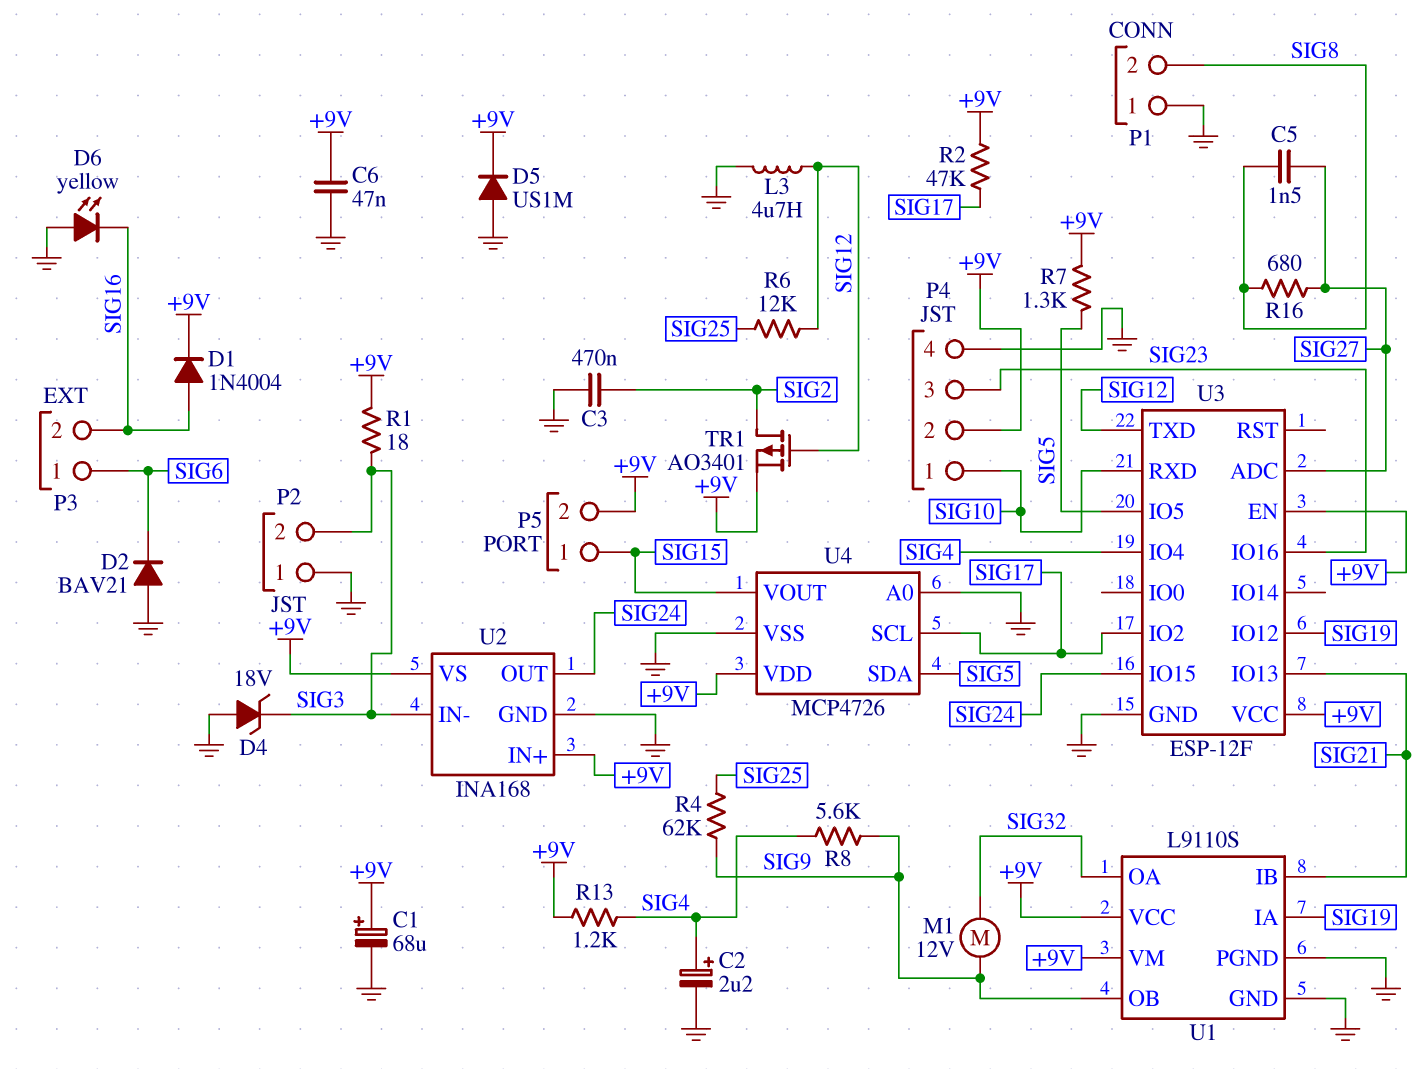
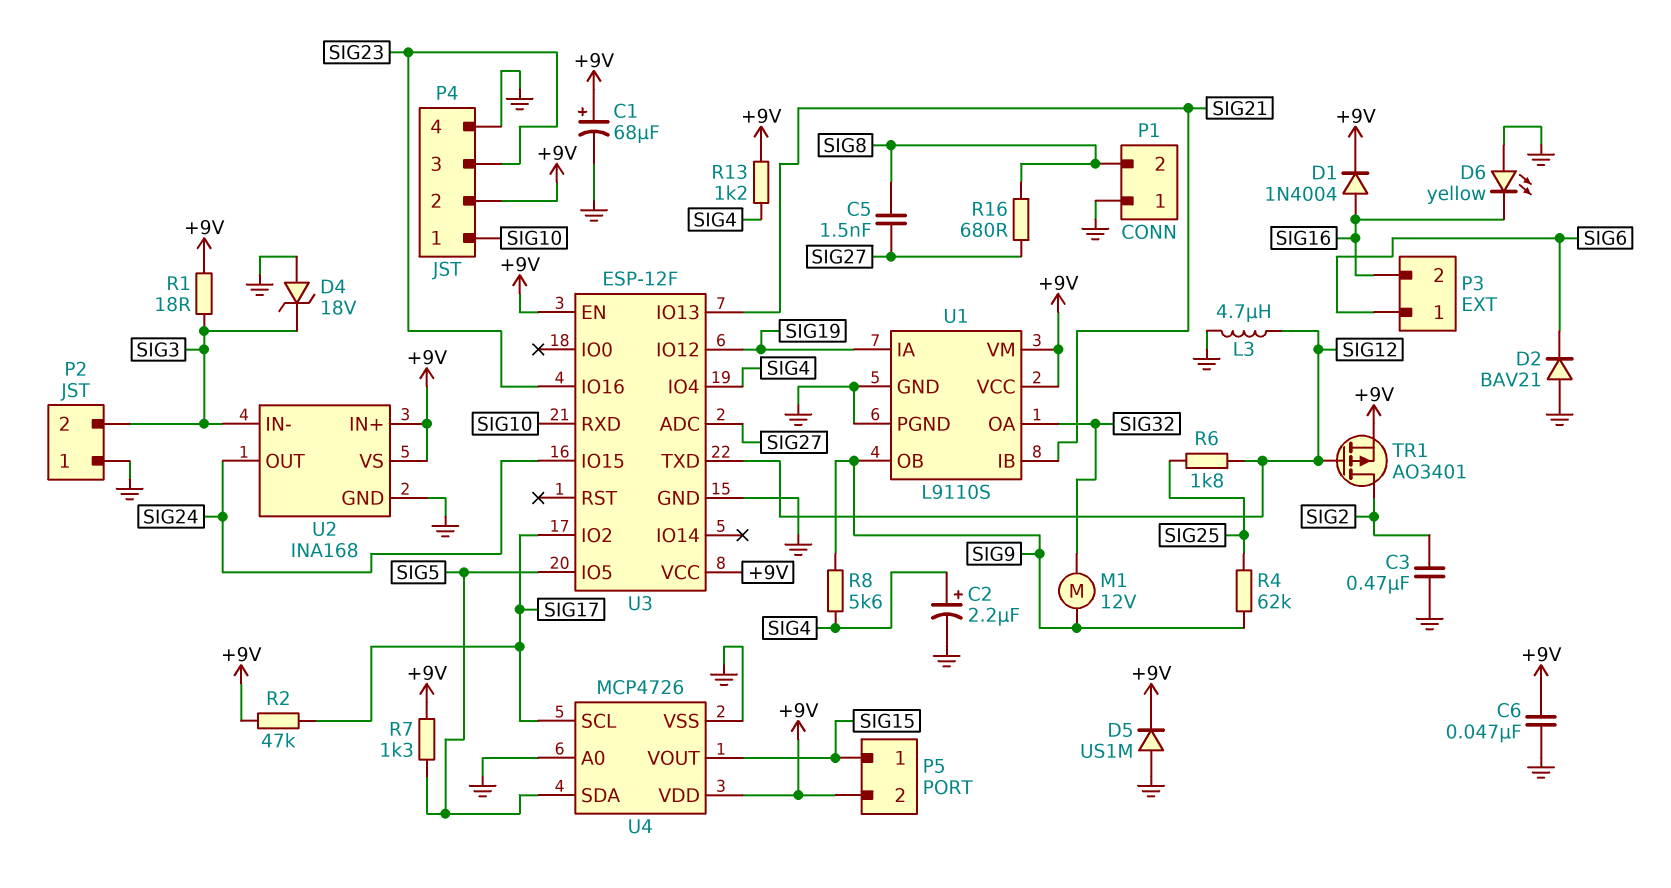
R6: 12k (SIG12, SIG25) -> 1.8k (SIG12, SIG25)

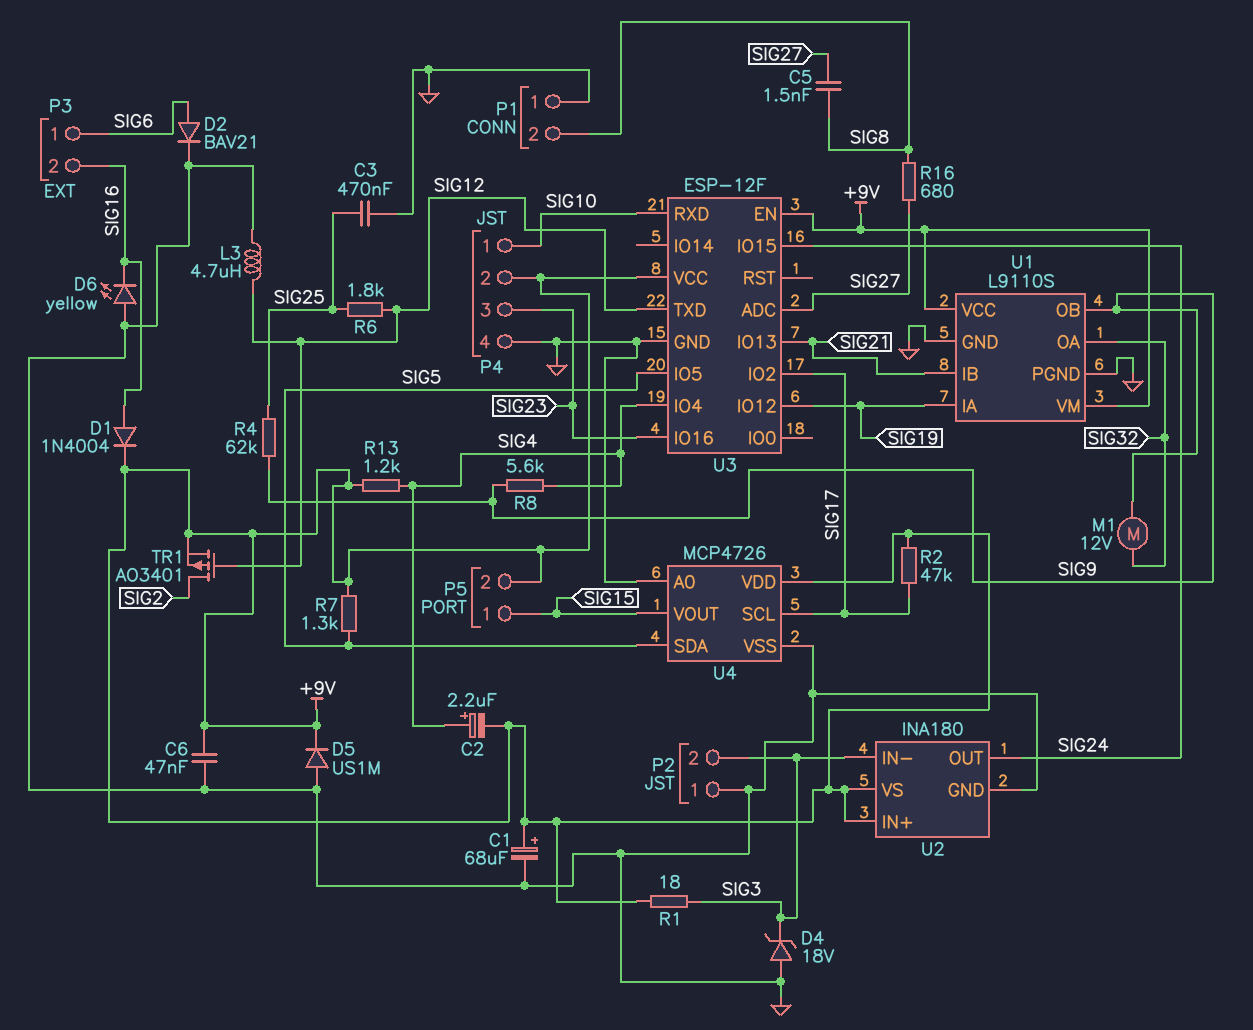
C2: 2.2uF (plus SIG4, minus GND) -> 2.2uF (plus SIG4, minus +9V)
C3: 470nF (GND, SIG2) -> 470nF (GND, SIG25)
D2: diode BAV21 (A GND, K SIG6) -> diode BAV21 (A SIG6, K GND)
U2: INA168 -> INA180

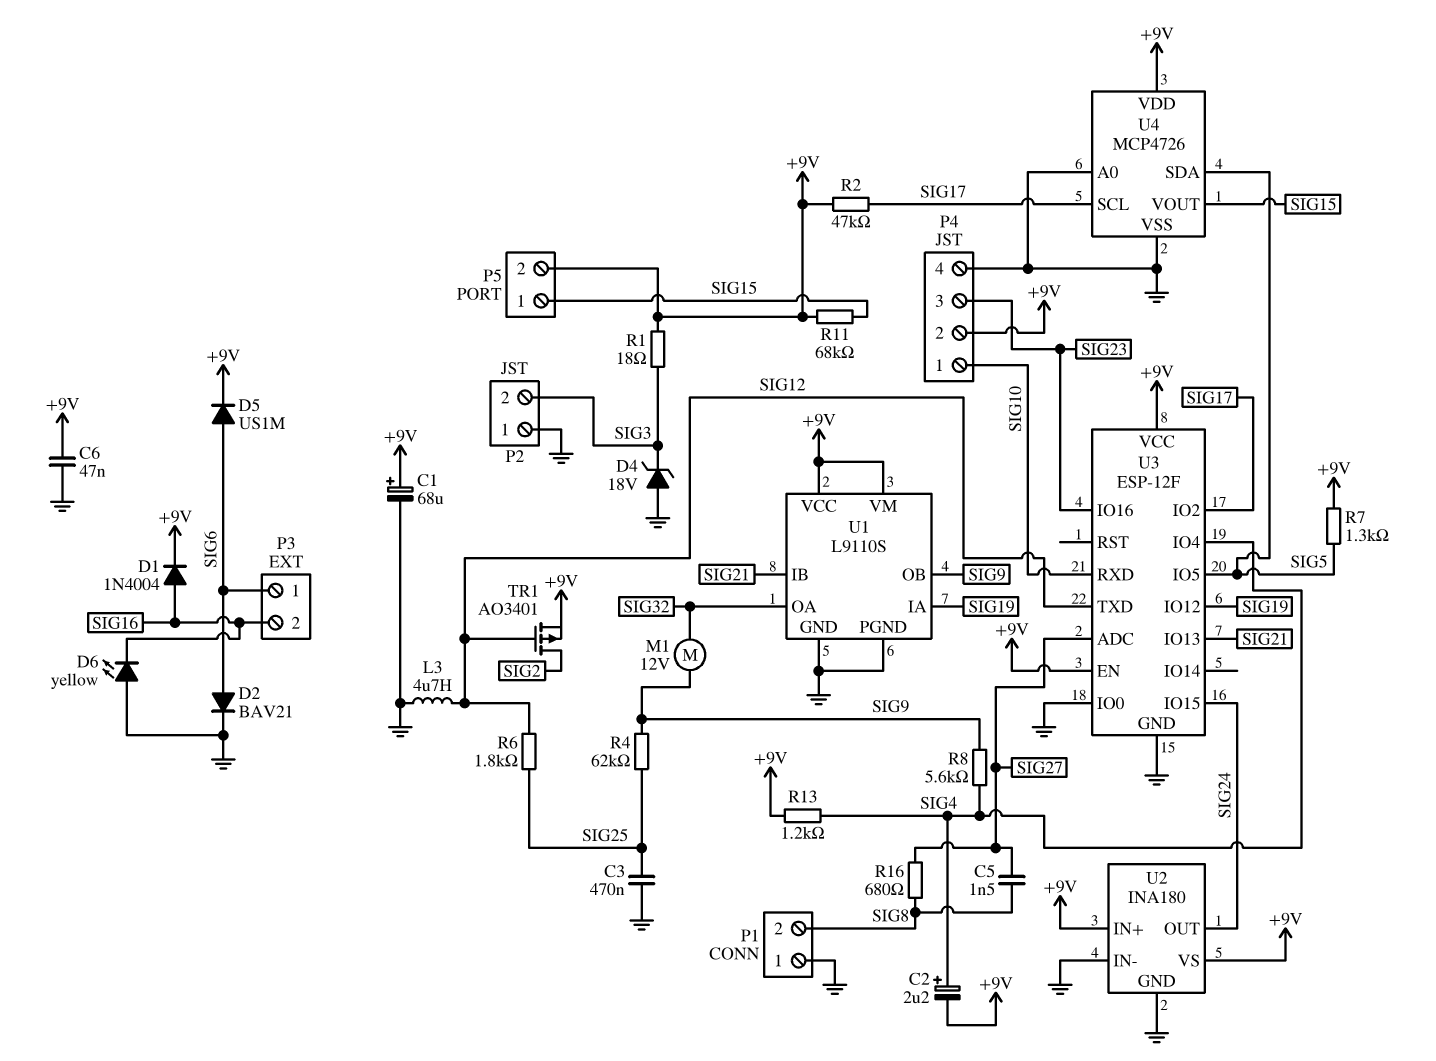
D5: diode US1M (A GND, K +9V) -> diode US1M (A SIG6, K +9V)
R11: none -> 68k (+9V, SIG15)
U2 pin IN-: SIG3 -> GND
U3 pin IO0: none -> GND

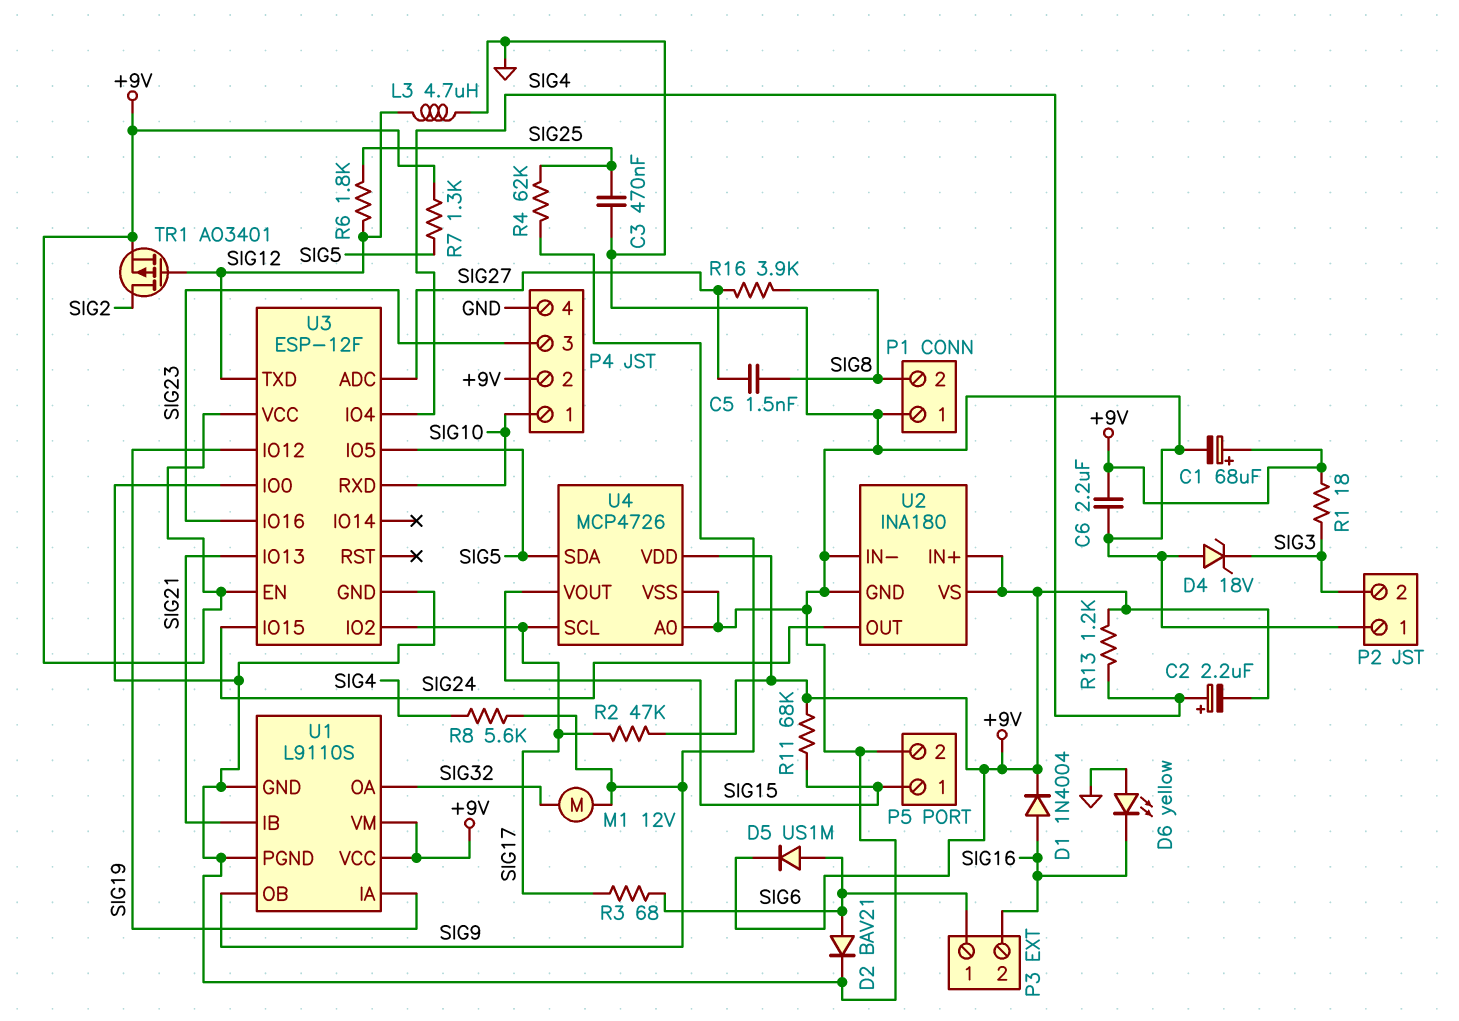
C6: 47nF (+9V, GND) -> 2.2uF (+9V, GND)
P5 pin 2: +9V -> GND
R3: none -> 68 (SIG6, SIG17)
R16: 680 (SIG8, SIG27) -> 3.9k (SIG8, SIG27)

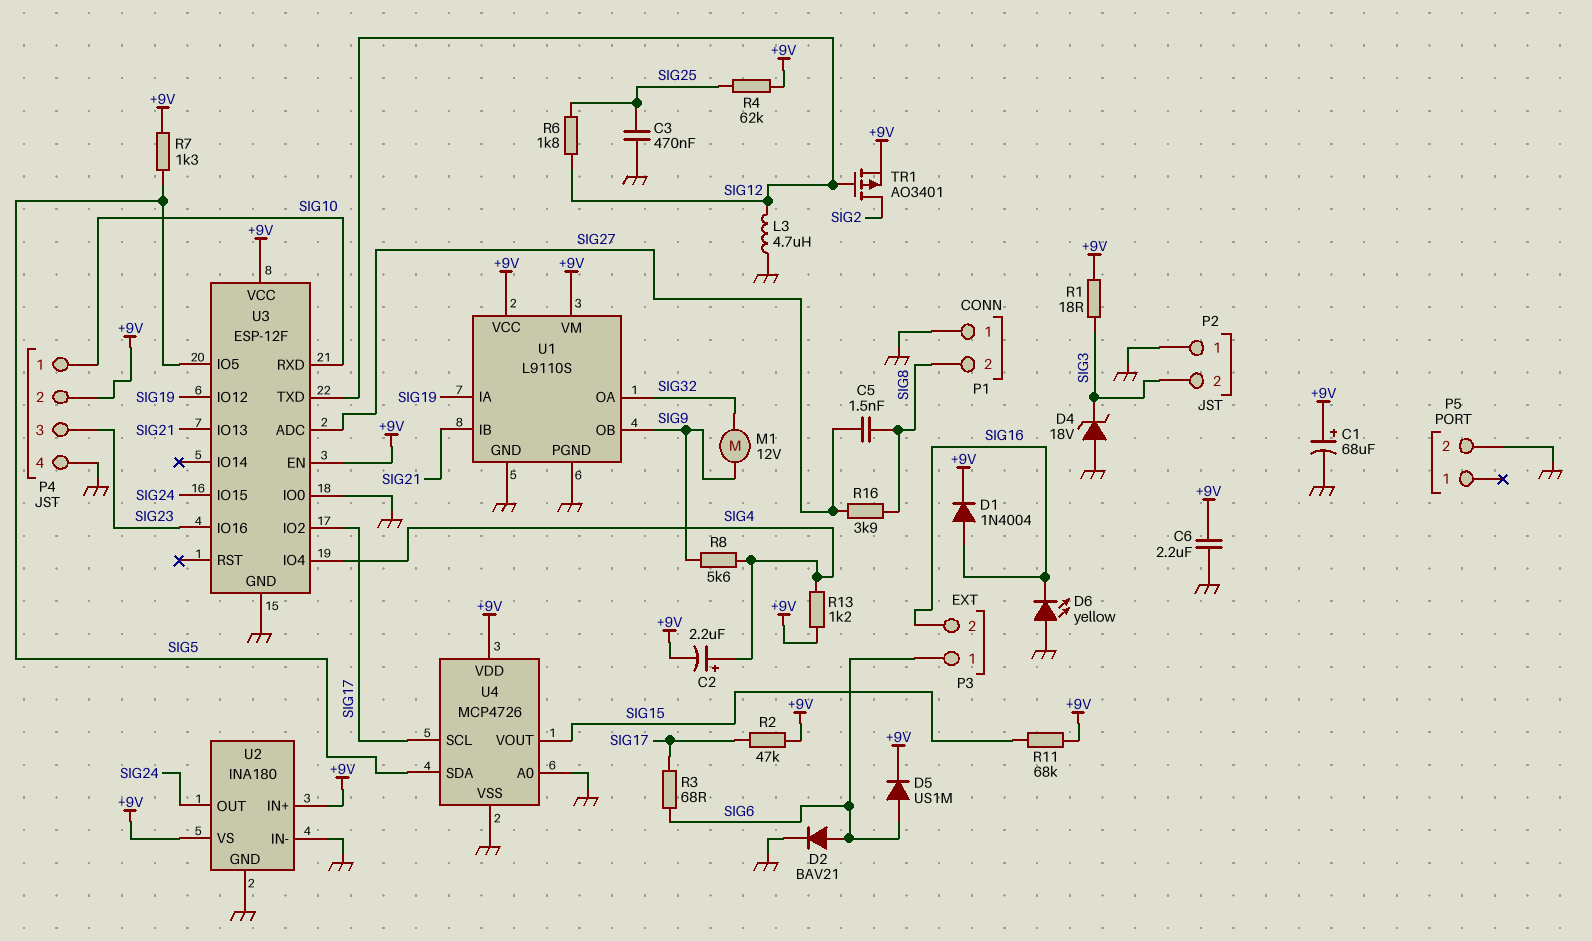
P5 pin 1: SIG15 -> none
R4: 62k (SIG9, SIG25) -> 62k (+9V, SIG25)

